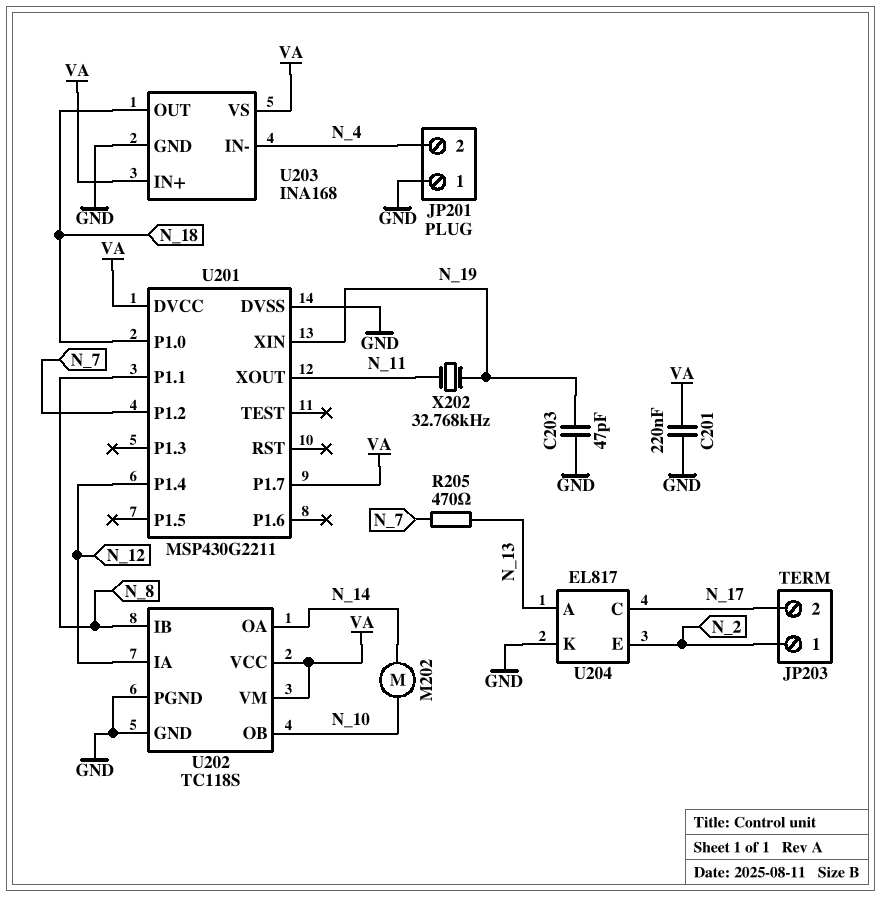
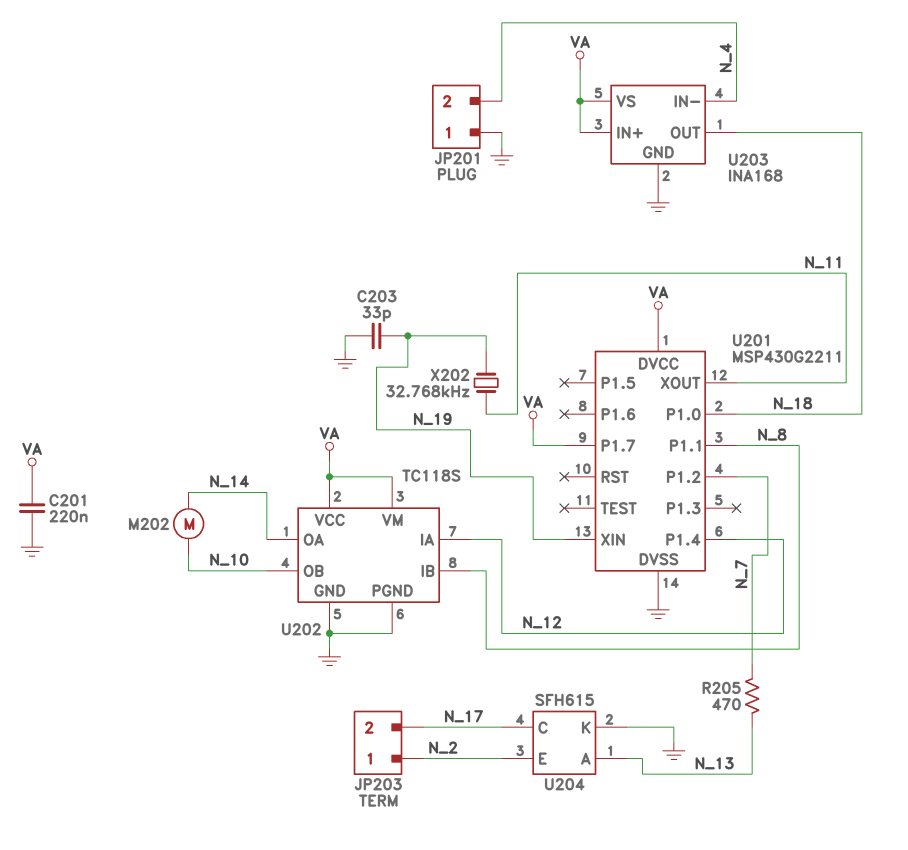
C203: 47pF (GND, N_19) -> 33pF (GND, N_19)
U204: EL817 -> SFH615

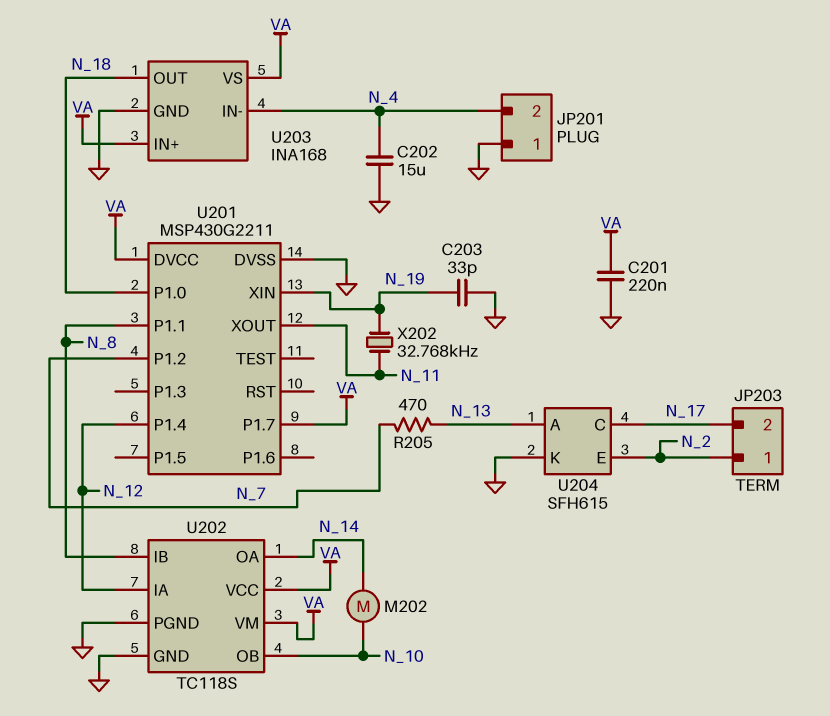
C202: none -> 15uF (GND, N_4)

